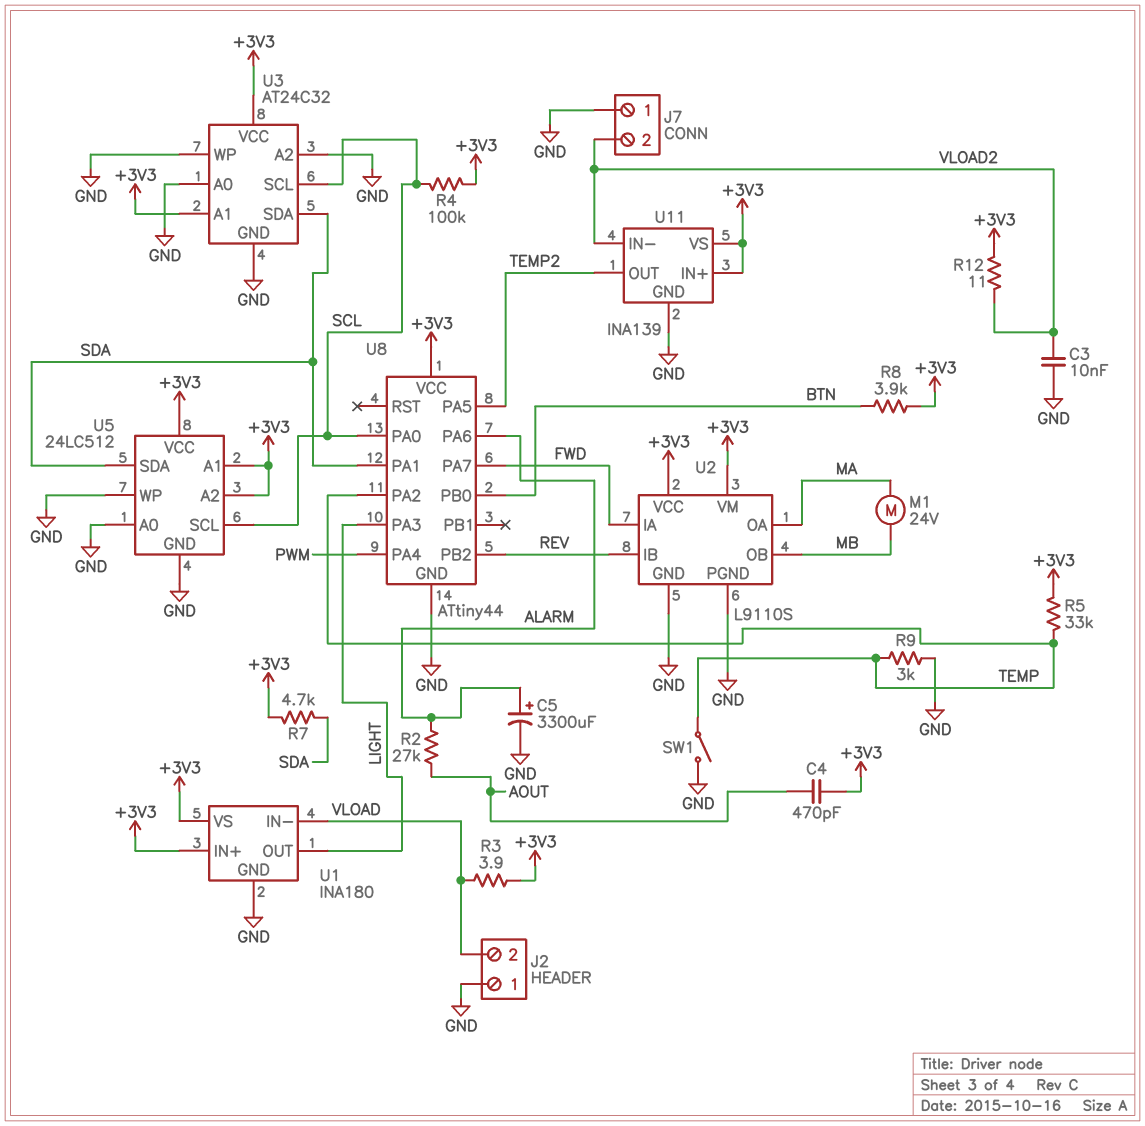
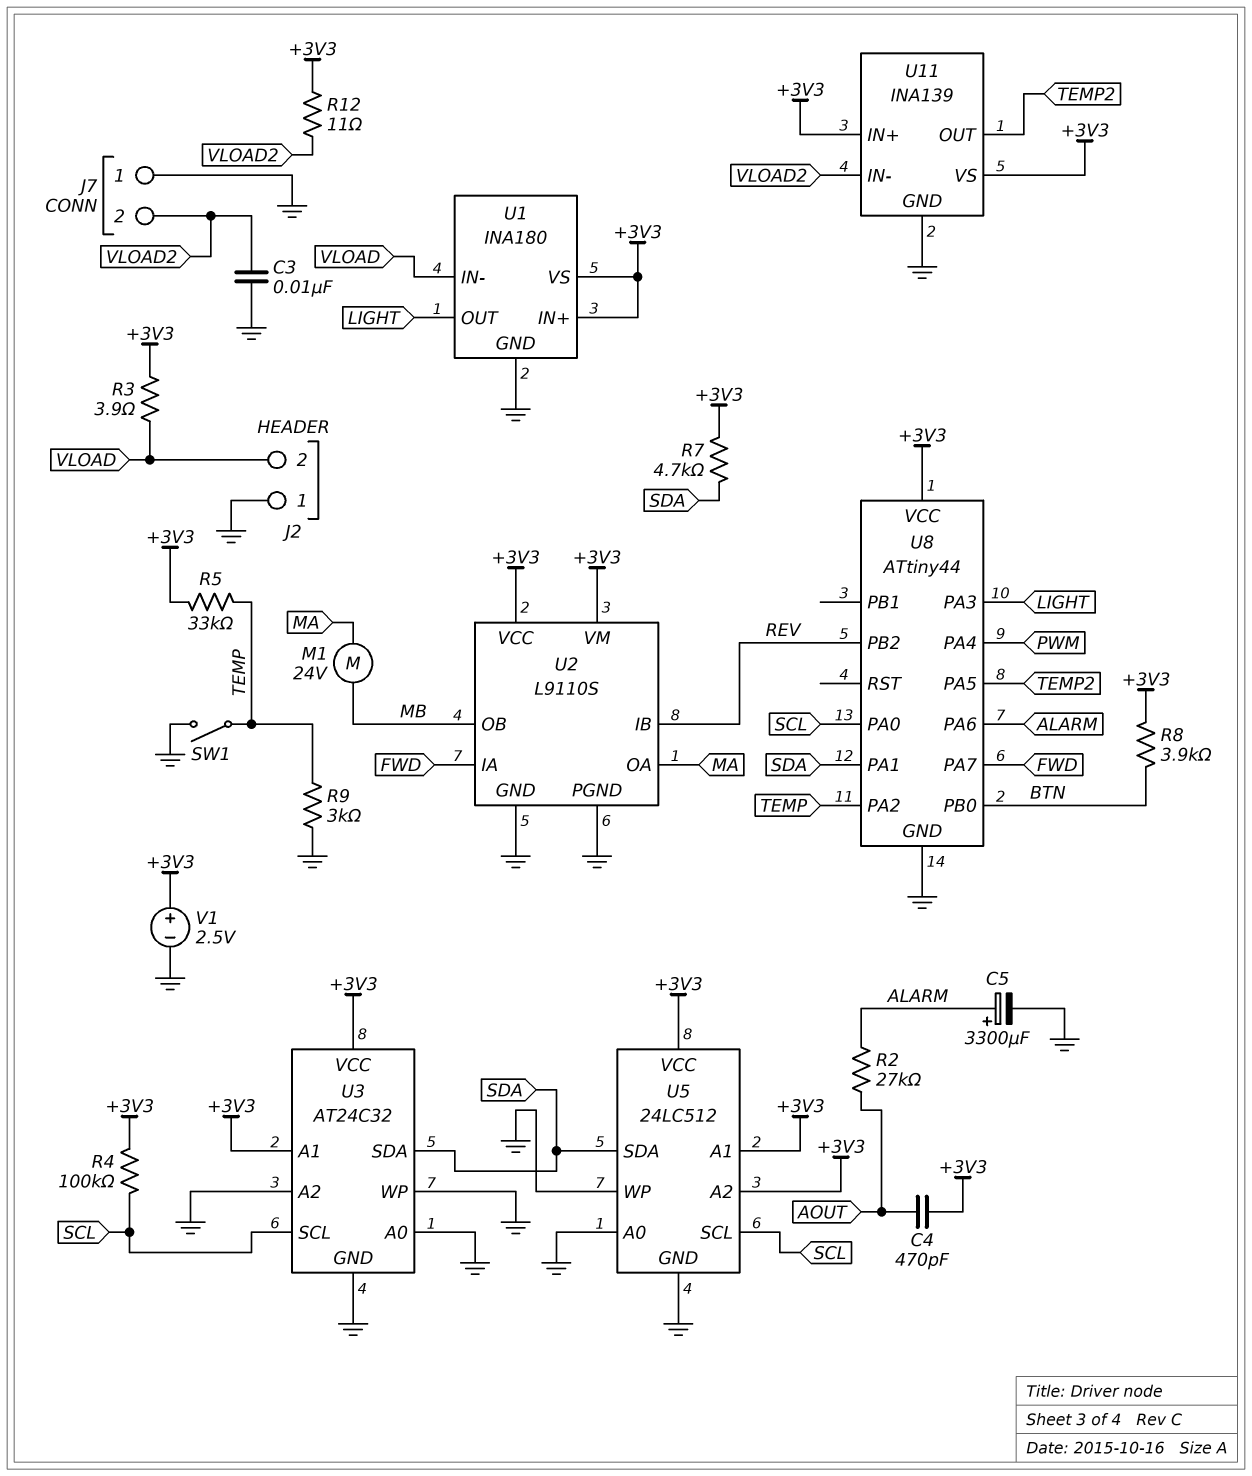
V1: none -> 2.5V (plus +3V3, minus GND)

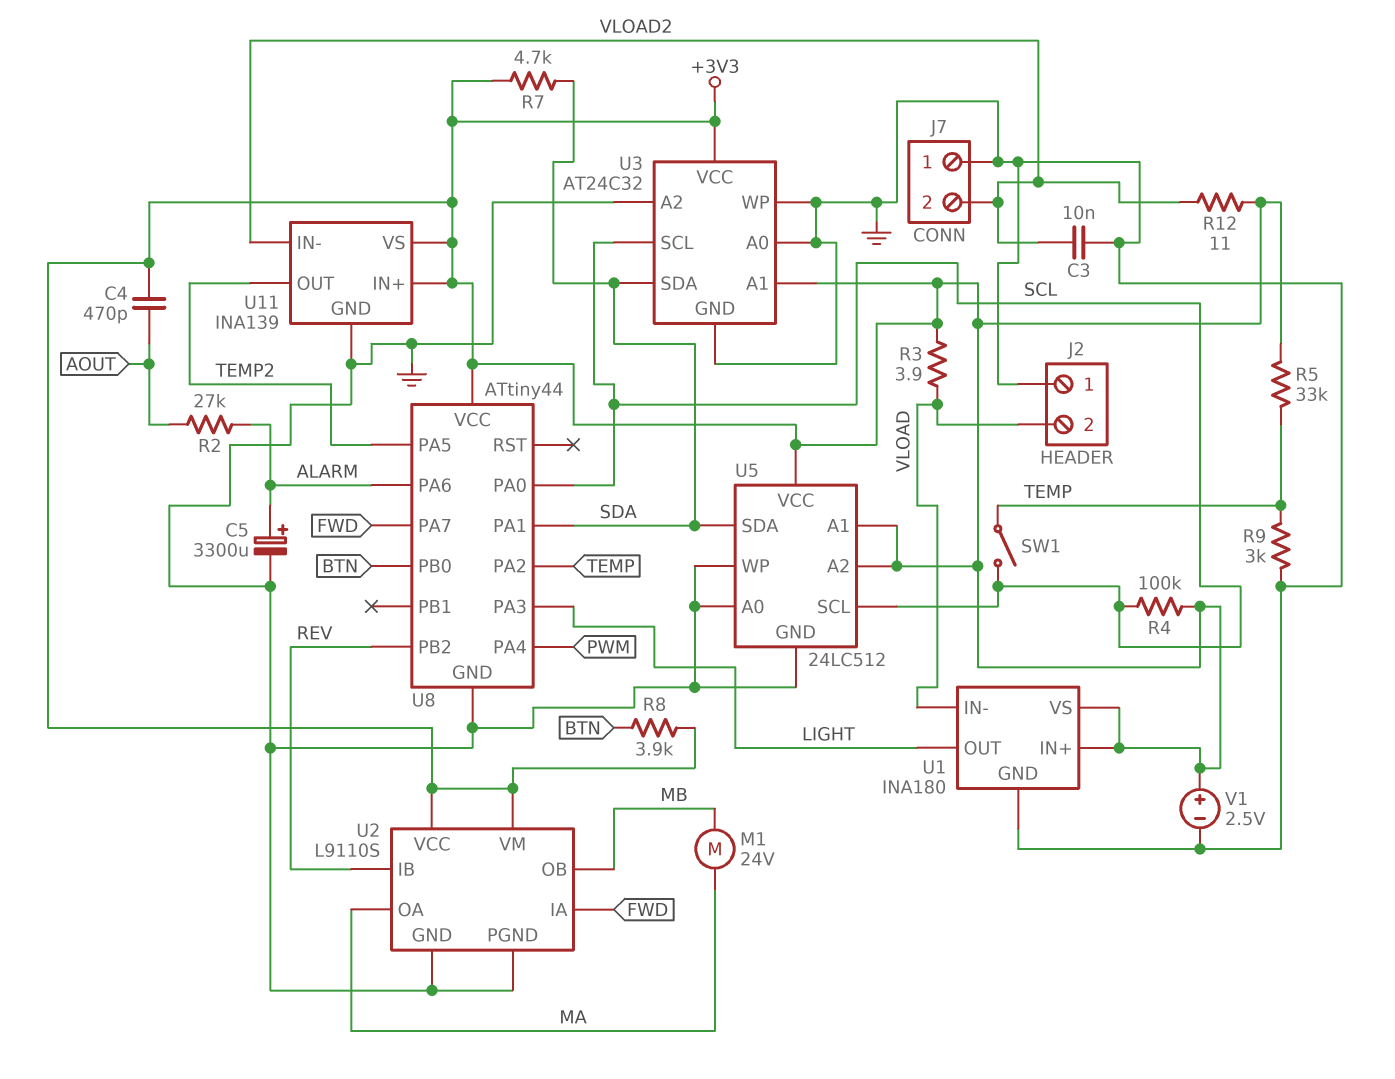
SW1: switch (GND, TEMP) -> switch (SCL, TEMP)

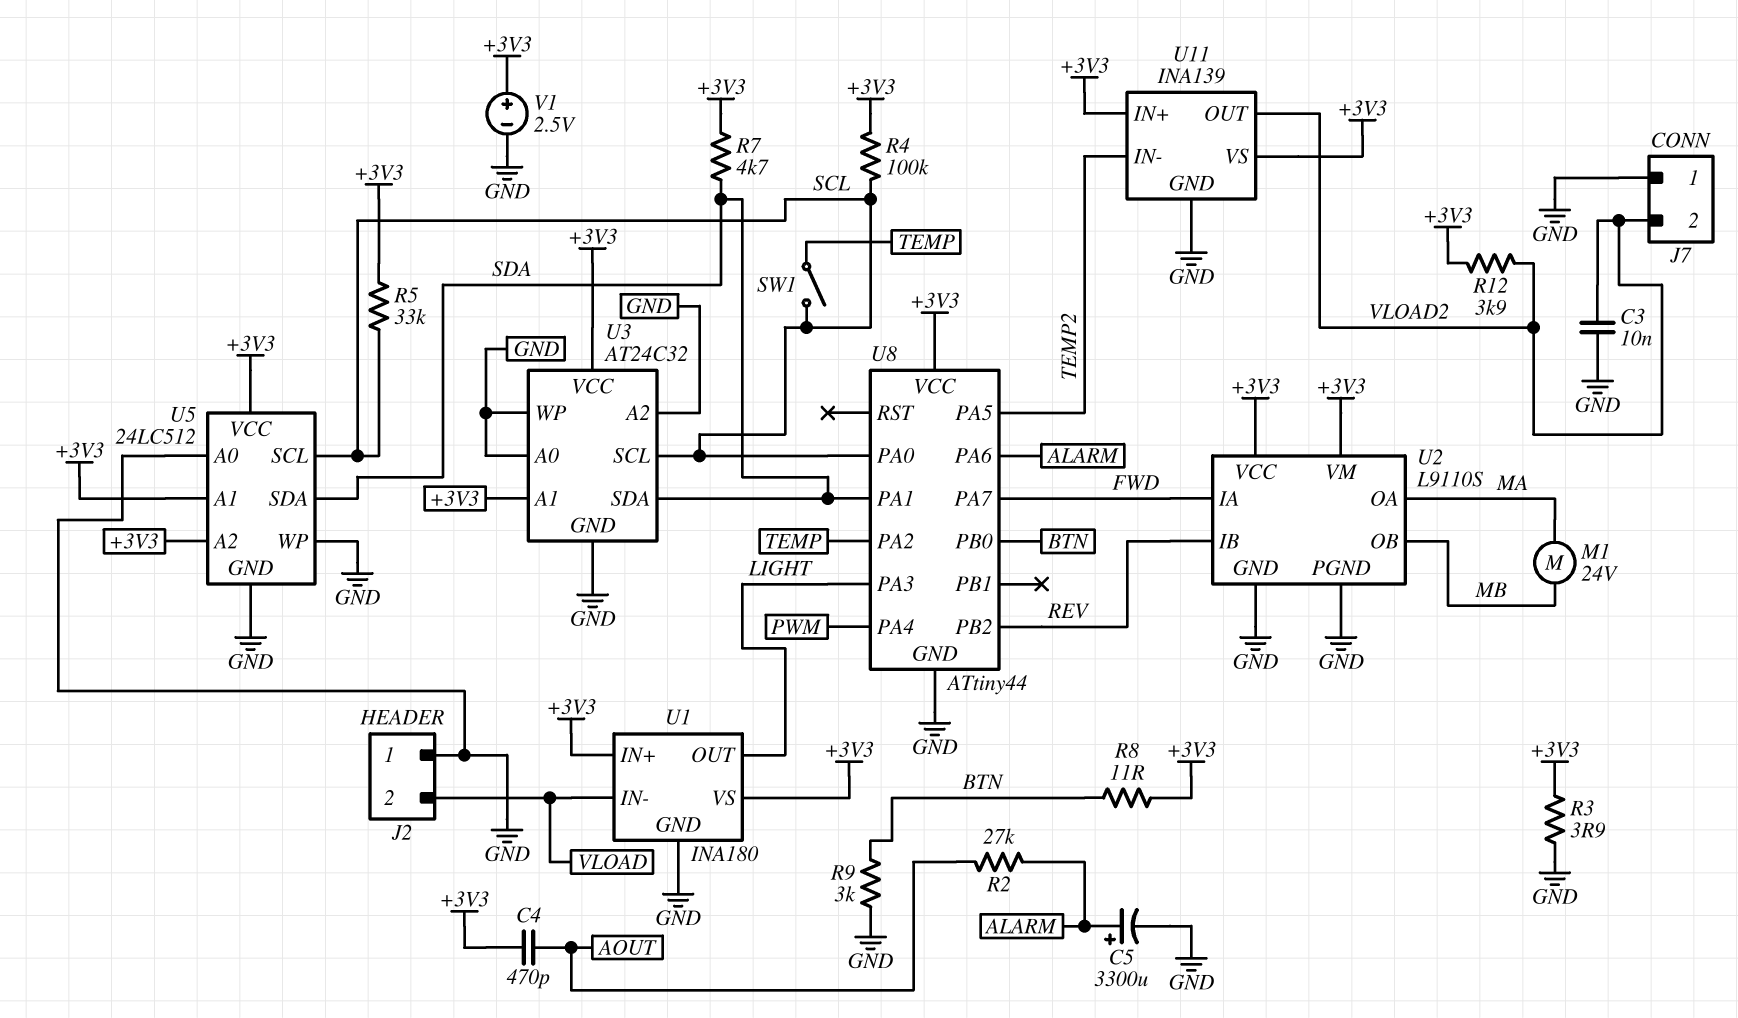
R3: 3.9 (+3V3, VLOAD) -> 3.9 (+3V3, GND)
R5: 33k (+3V3, TEMP) -> 33k (+3V3, SCL)
R8: 3.9k (+3V3, BTN) -> 11 (+3V3, BTN)
R9: 3k (GND, TEMP) -> 3k (BTN, GND)
R12: 11 (+3V3, VLOAD2) -> 3.9k (+3V3, VLOAD2)
U11 pin IN-: VLOAD2 -> TEMP2
U11 pin OUT: TEMP2 -> VLOAD2

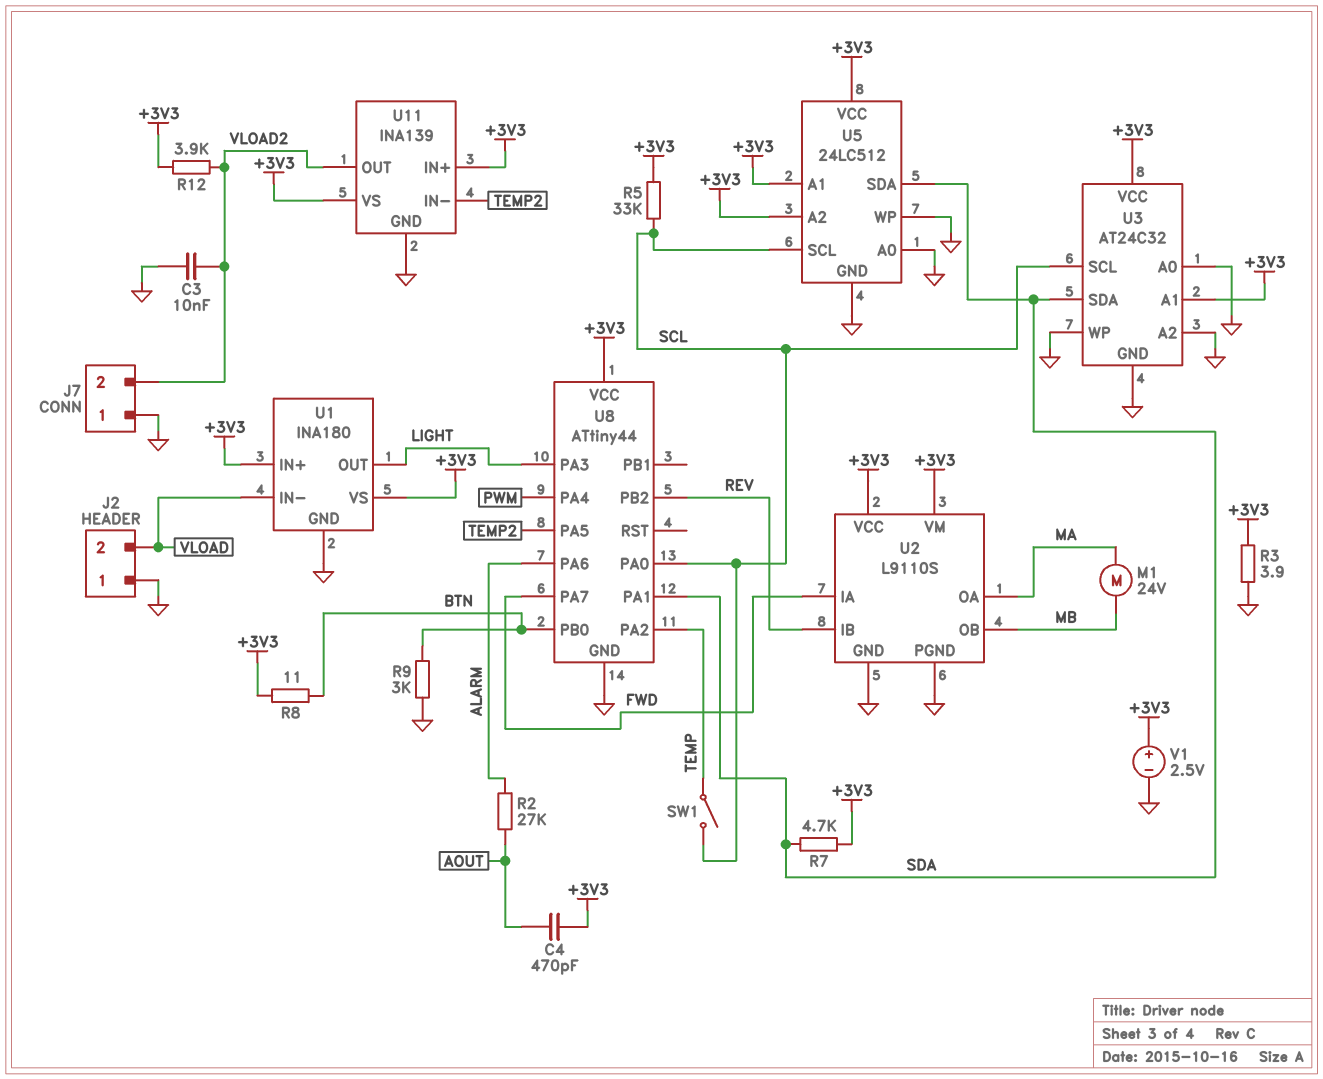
C5: 3300uF (plus ALARM, minus GND) -> none
R4: 100k (+3V3, SCL) -> none

